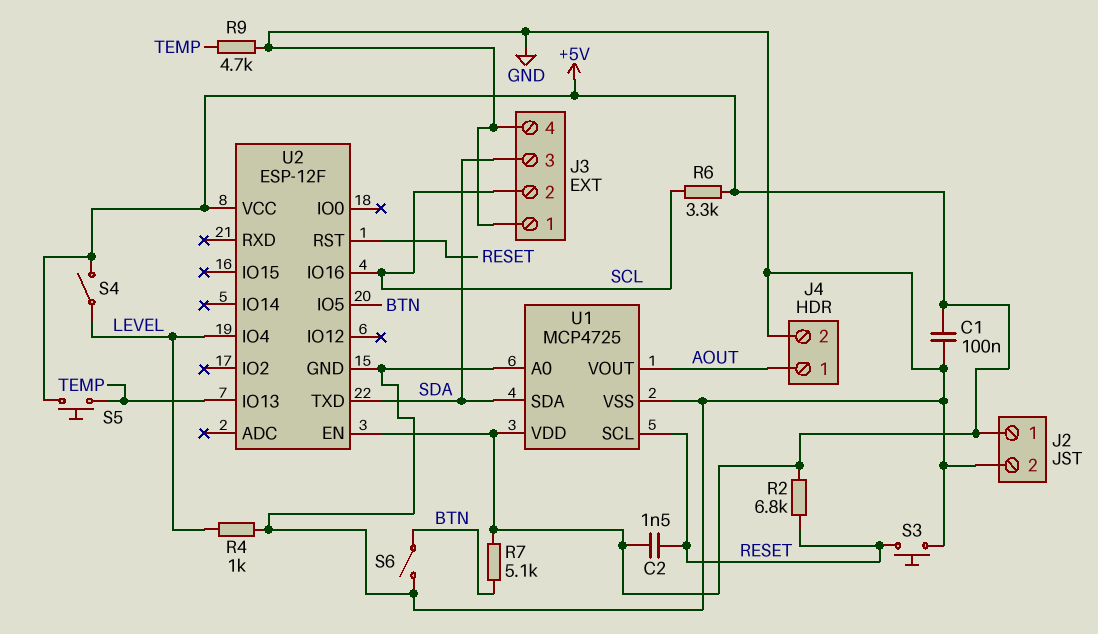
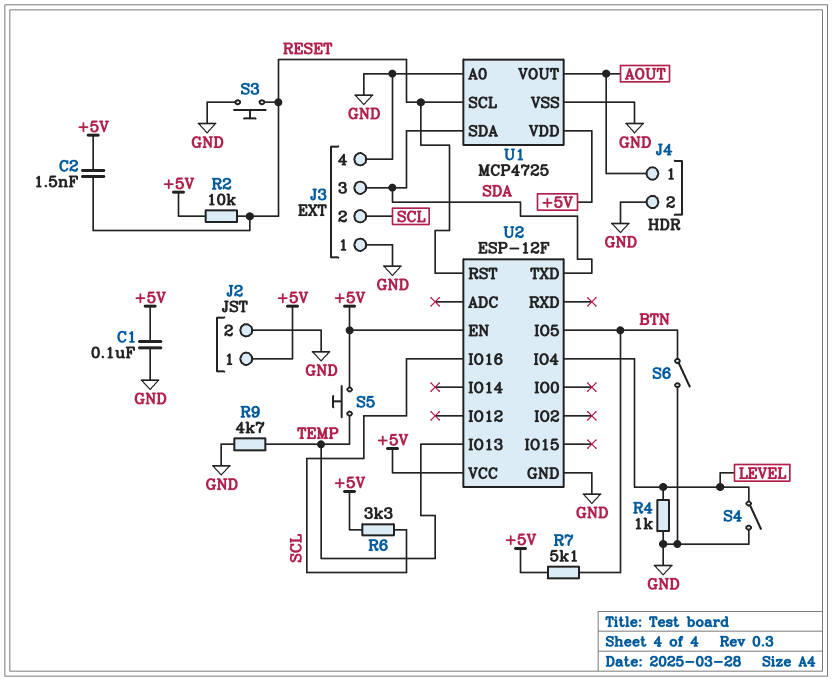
R2: 6.8k (+5V, RESET) -> 10k (+5V, RESET)
S4: switch (+5V, LEVEL) -> switch (GND, LEVEL)

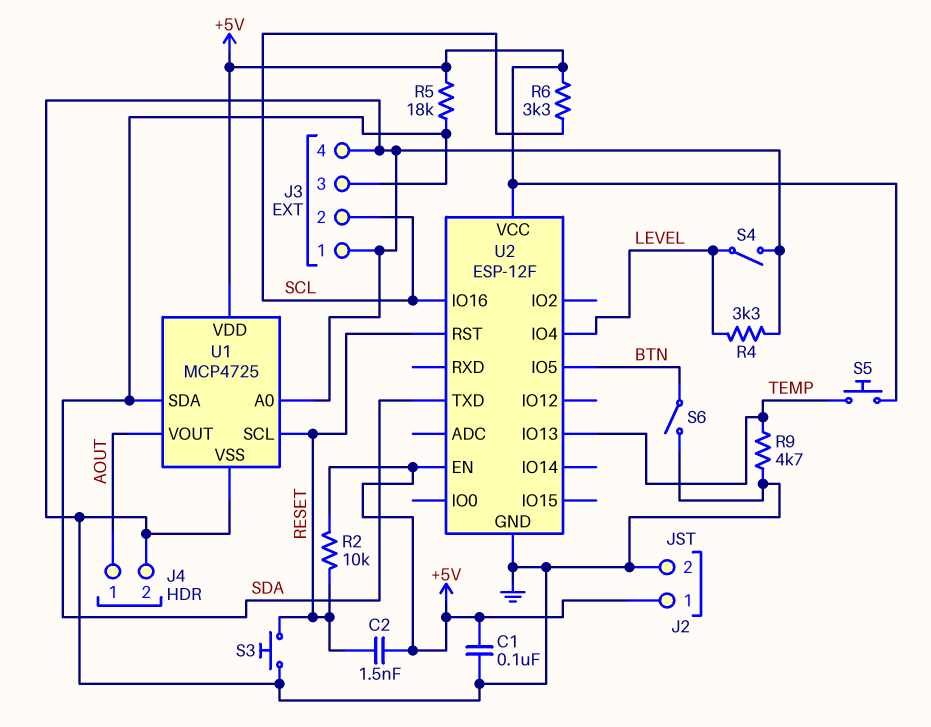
R4: 1k (GND, LEVEL) -> 3.3k (GND, LEVEL)
R5: none -> 18k (+5V, SDA)
R7: 5.1k (+5V, BTN) -> none

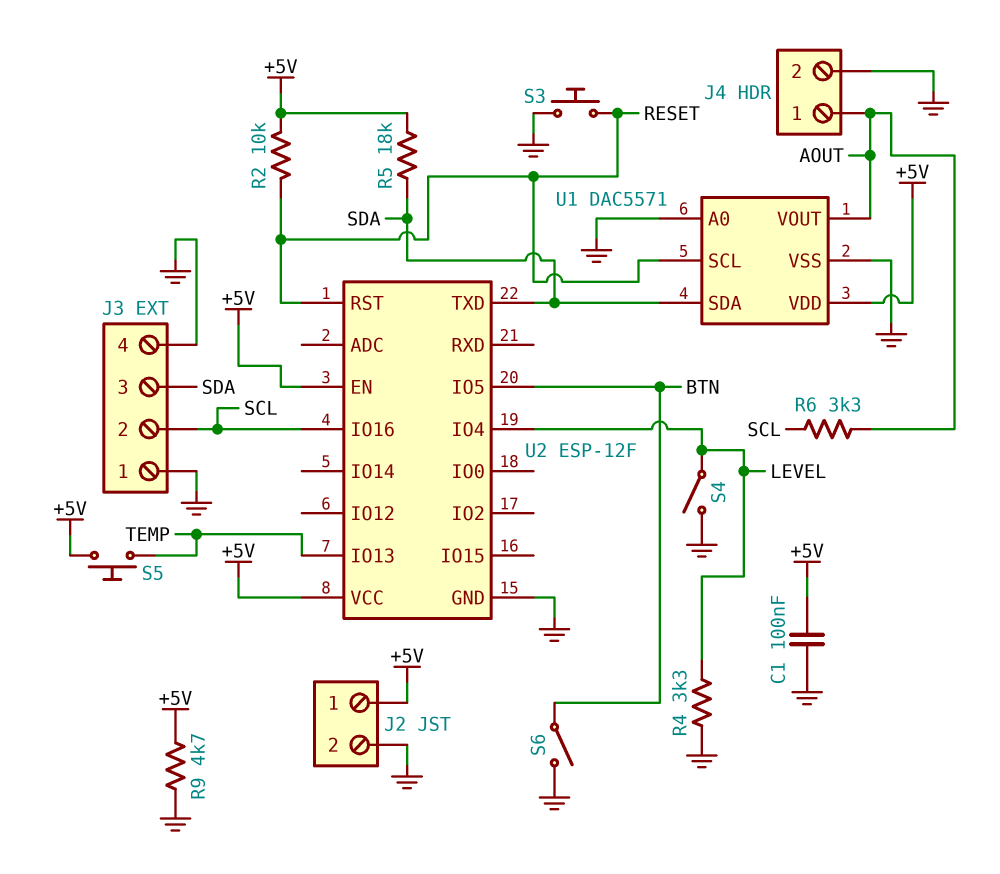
C2: 1.5nF (+5V, RESET) -> none
R6: 3.3k (+5V, SCL) -> 3.3k (AOUT, SCL)
R9: 4.7k (GND, TEMP) -> 4.7k (+5V, GND)
U1: MCP4725 -> DAC5571

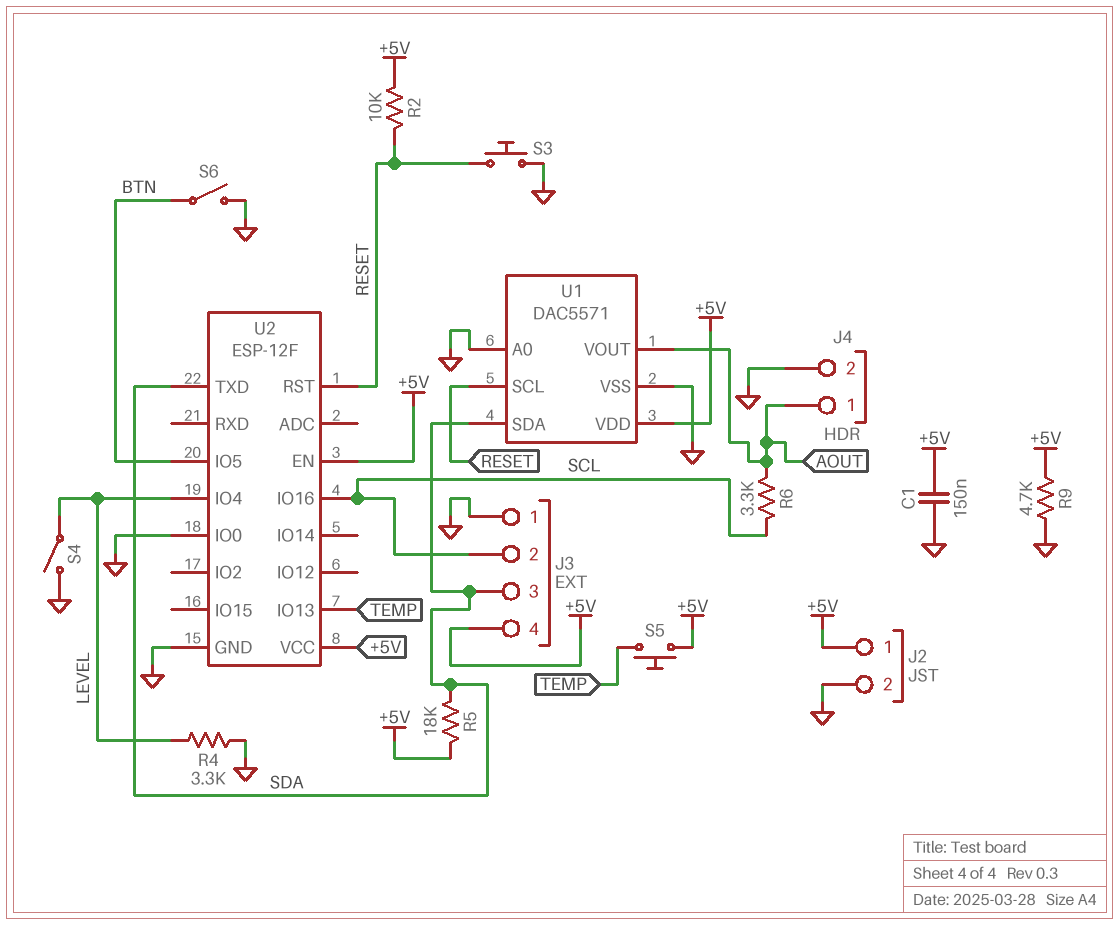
C1: 100nF (+5V, GND) -> 150nF (+5V, GND)
J3 pin 4: GND -> +5V
U2 pin IO0: none -> GND

